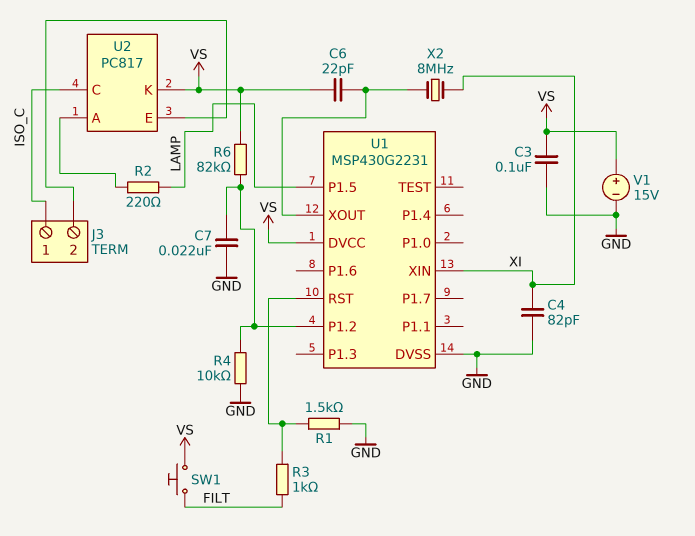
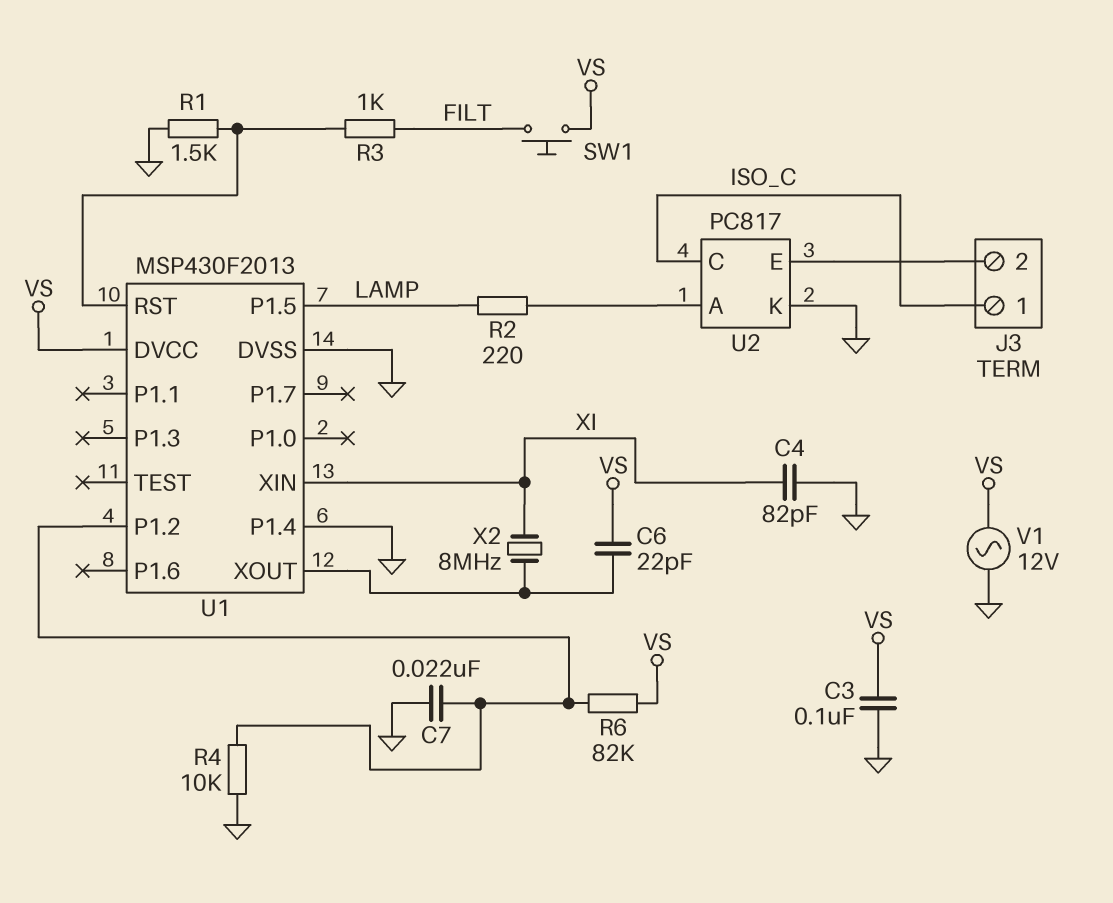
U1: MSP430G2231 -> MSP430F2013
U1 pin P1.4: none -> GND
U2 pin K: VS -> GND
V1: 15V (plus VS, minus GND) -> AC 12V (GND, VS)

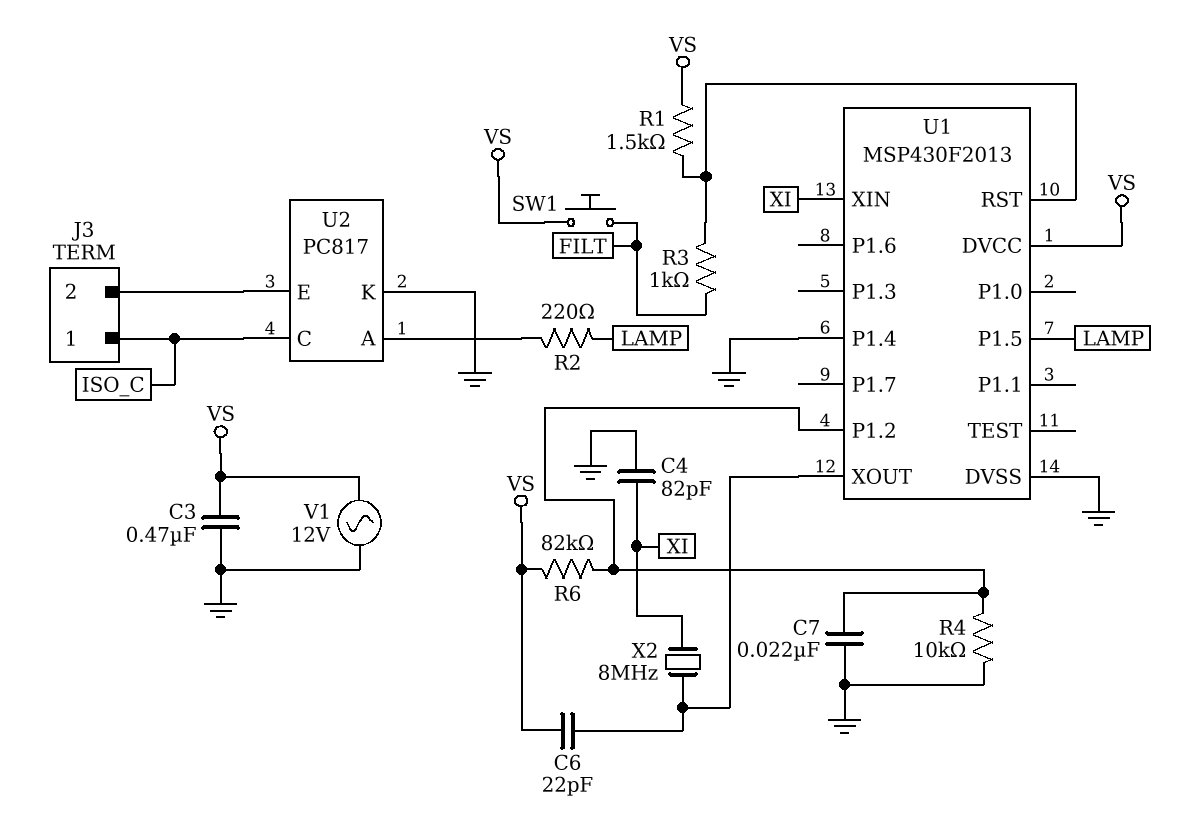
C3: 100nF (GND, VS) -> 470nF (GND, VS)
R1: 1.5k (GND, U1/RST) -> 1.5k (U1/RST, VS)

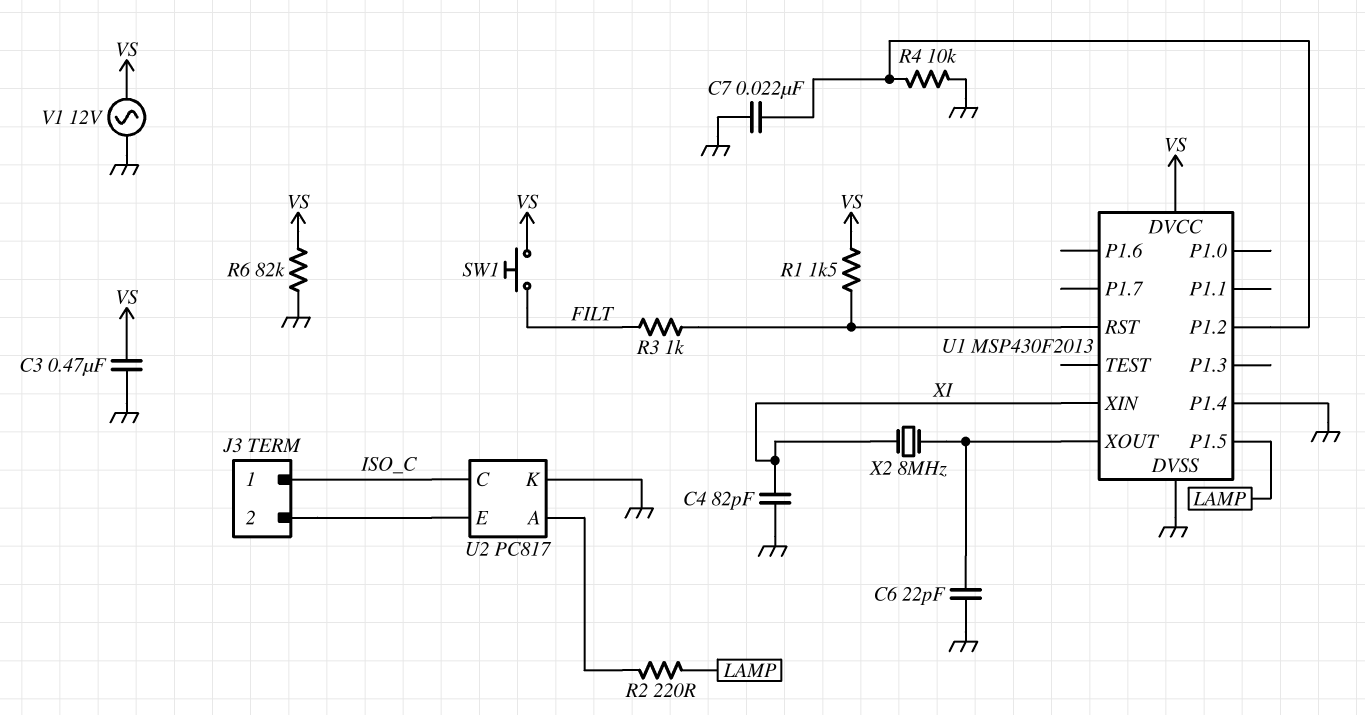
C6: 22pF (U1/XOUT, VS) -> 22pF (GND, U1/XOUT)
R6: 82k (U1/P1.2, VS) -> 82k (GND, VS)

